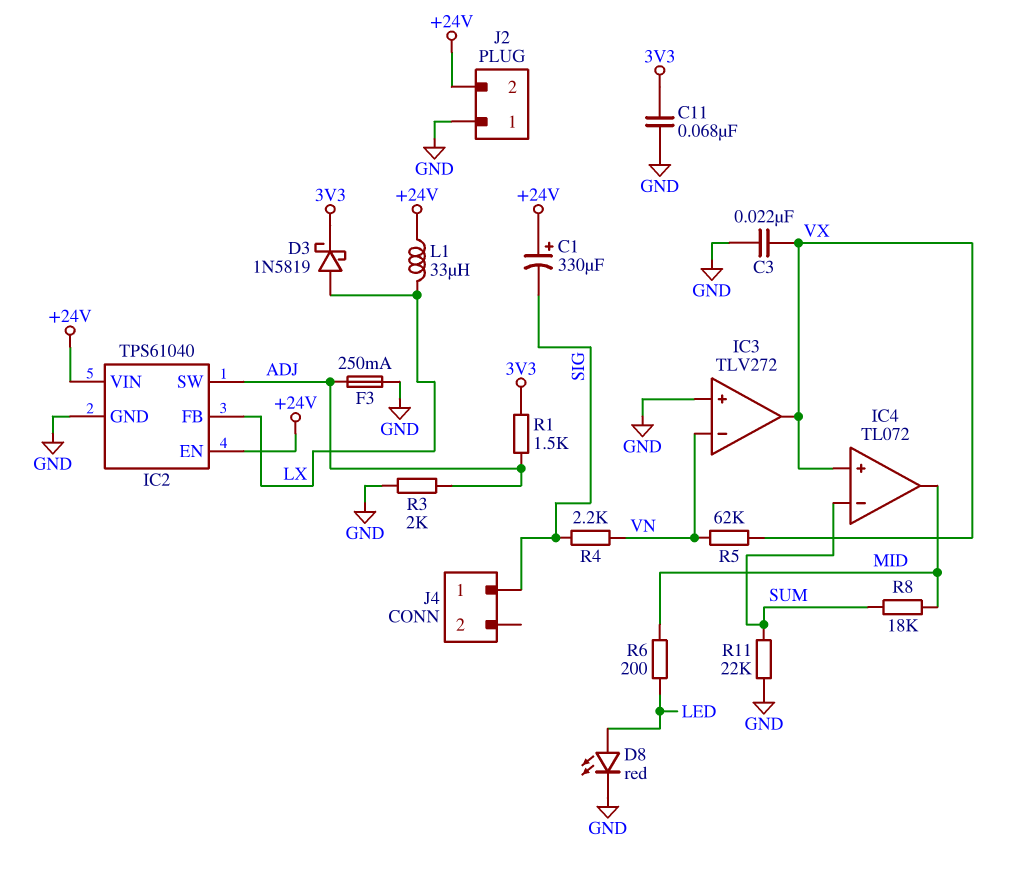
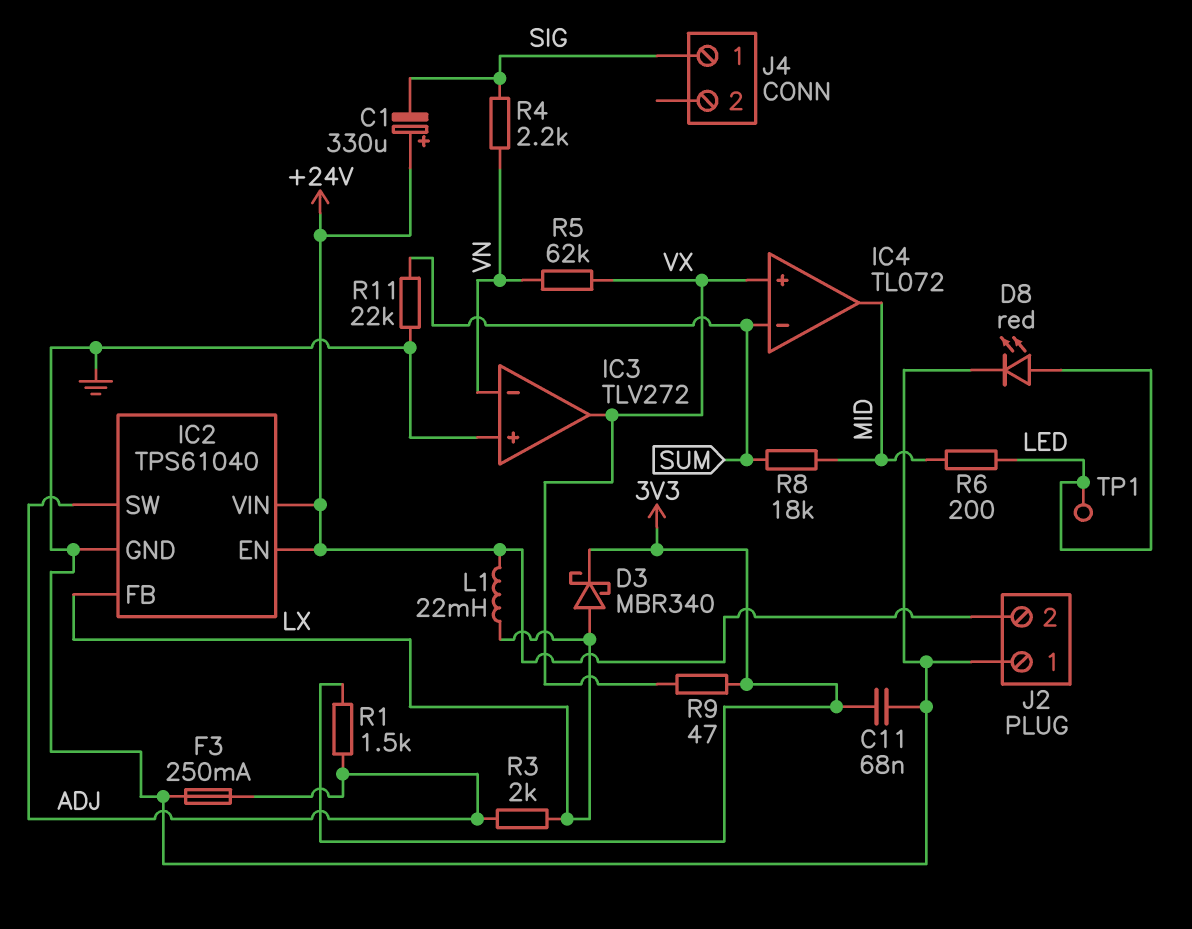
C3: 22nF (GND, VX) -> none
D3: schottky 1N5819 (A LX, K 3V3) -> schottky MBR340 (A LX, K 3V3)
L1: 33uH (+24V, LX) -> 22mH (+24V, LX)
R3: 2k (ADJ, GND) -> 2k (ADJ, LX)
R9: none -> 47 (3V3, VX)
TP1: none -> test point (LED)

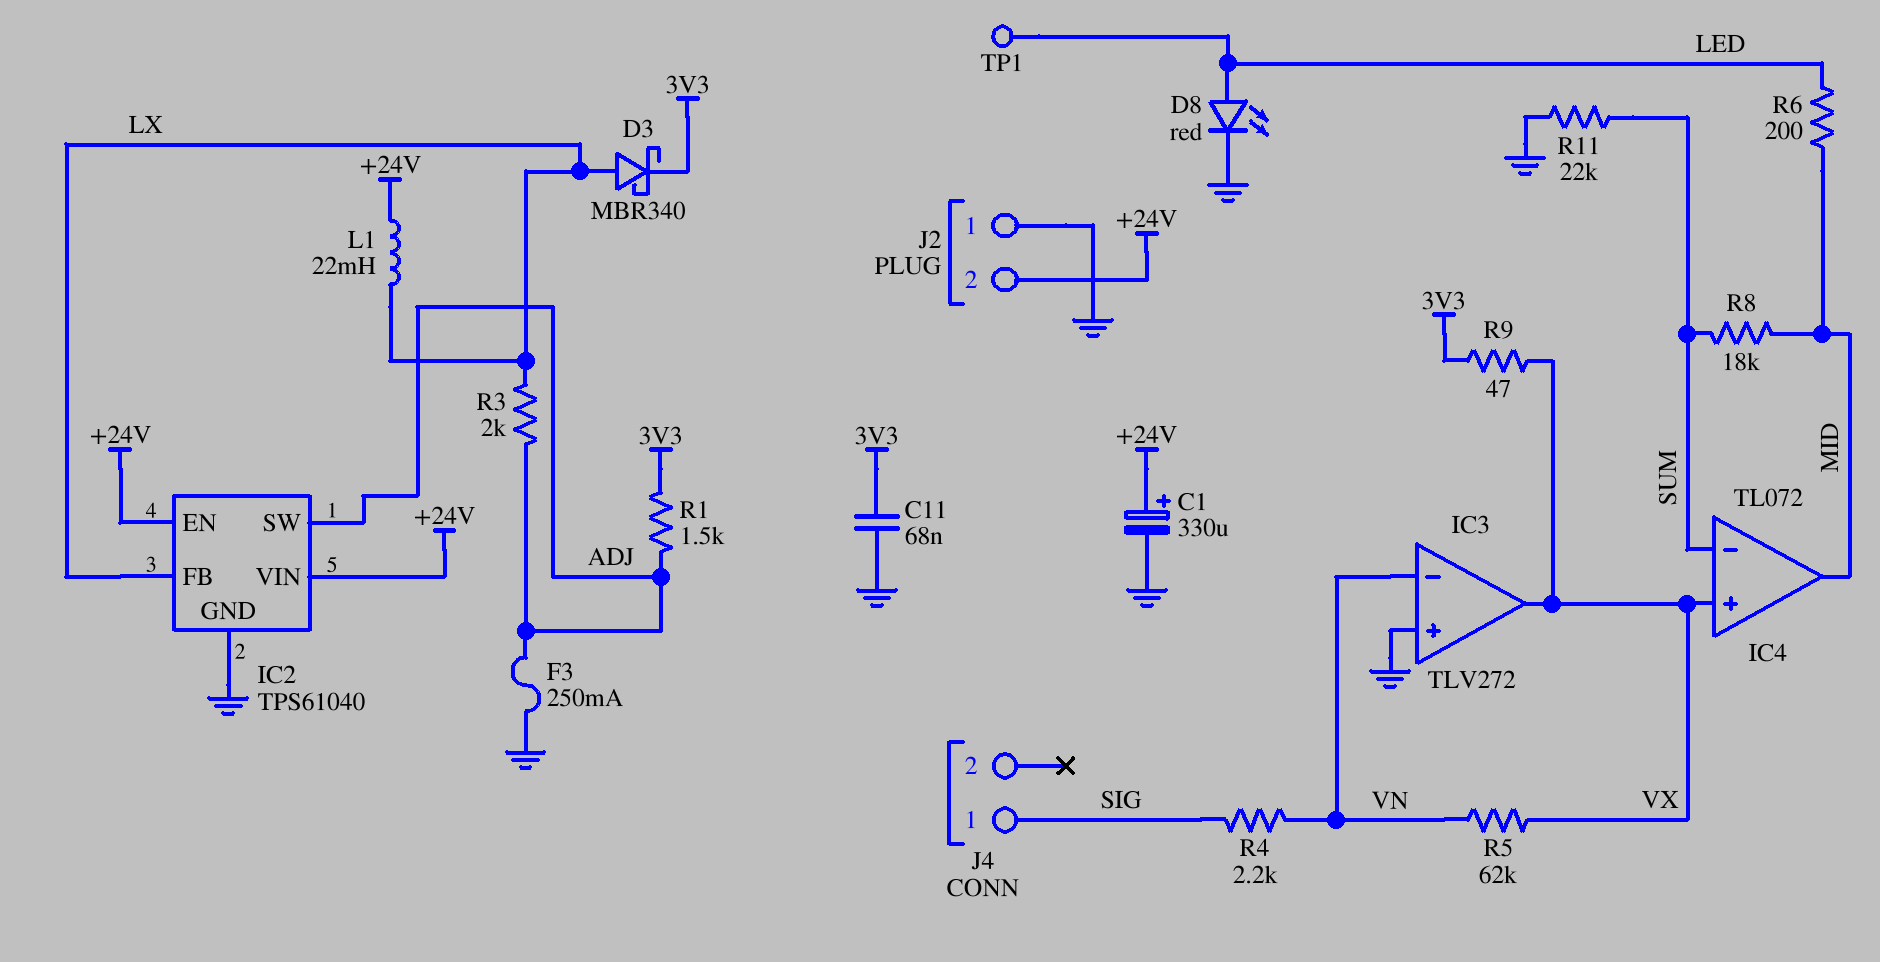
C1: 330uF (plus +24V, minus SIG) -> 330uF (plus +24V, minus GND)

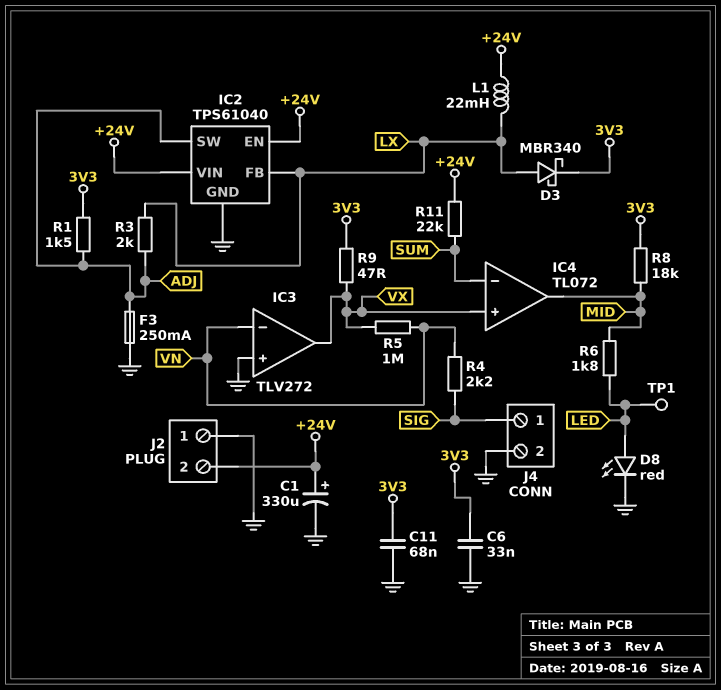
C6: none -> 33nF (3V3, GND)
J4 pin 2: none -> GND
R5: 62k (VN, VX) -> 1M (VN, VX)
R6: 200 (LED, MID) -> 1.8k (LED, MID)
R8: 18k (MID, SUM) -> 18k (3V3, MID)
R11: 22k (GND, SUM) -> 22k (+24V, SUM)

